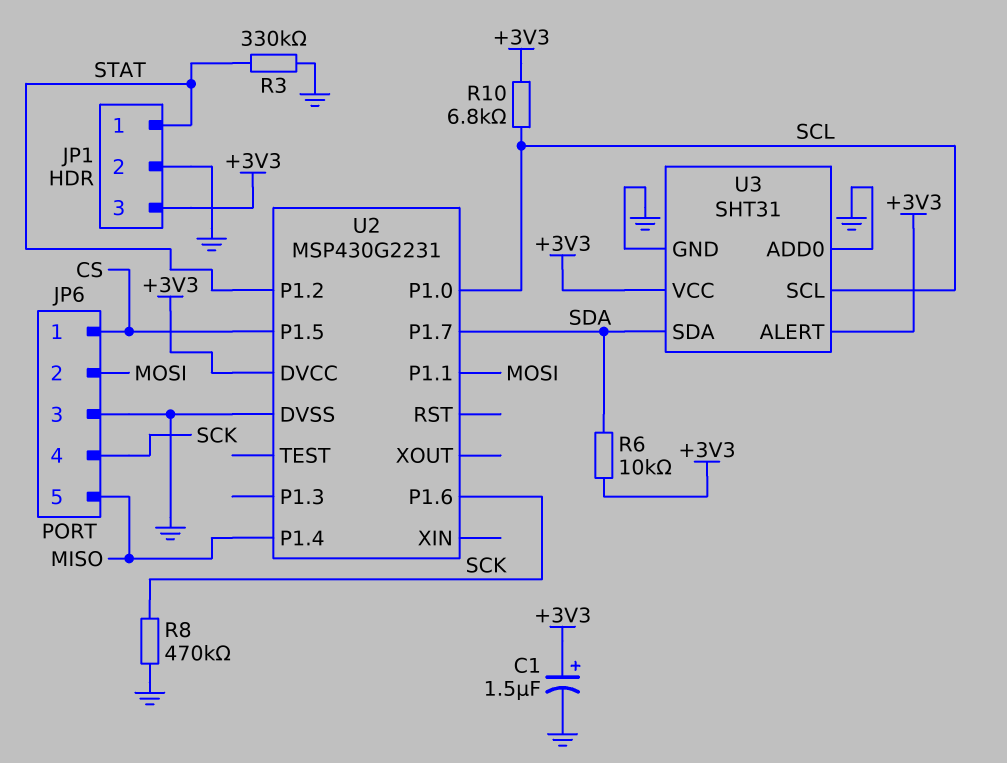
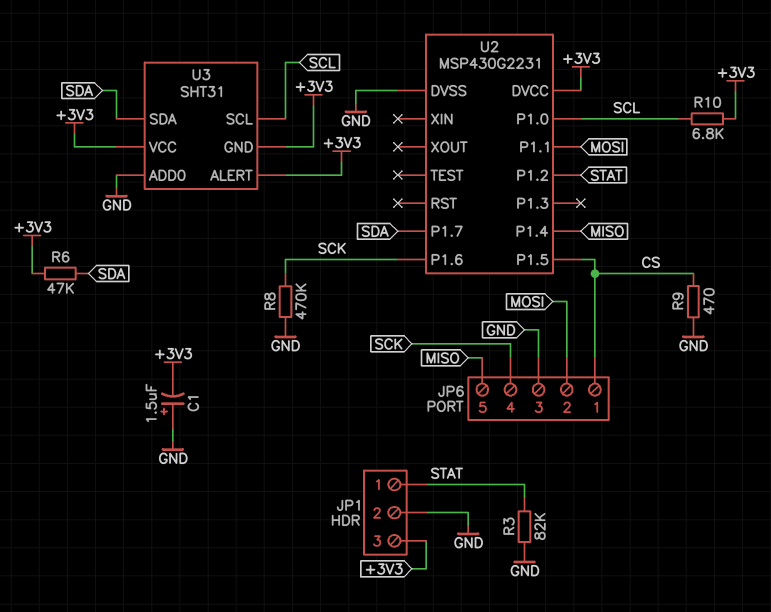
C1: 1.5uF (plus +3V3, minus GND) -> 1.5uF (plus GND, minus +3V3)
R3: 330k (GND, STAT) -> 82k (GND, STAT)
R6: 10k (+3V3, SDA) -> 47k (+3V3, SDA)
R9: none -> 470 (CS, GND)
U3 pin GND: GND -> +3V3

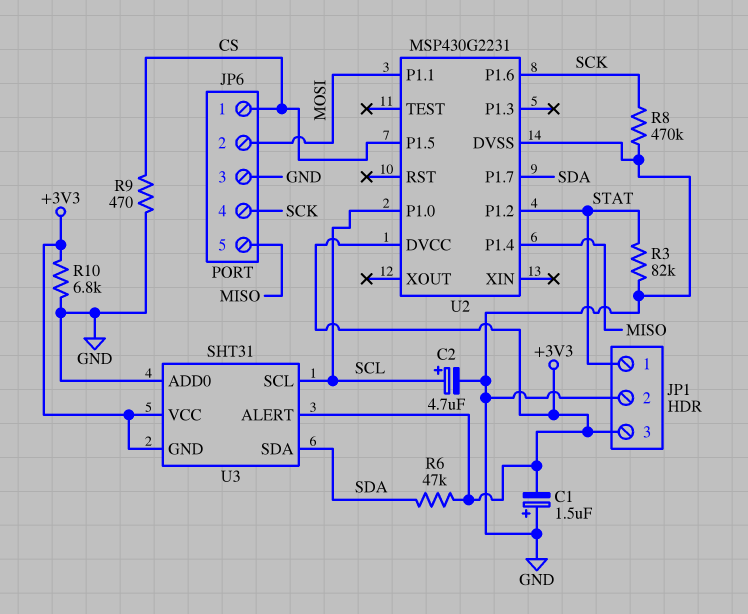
C2: none -> 4.7uF (plus SCL, minus GND)
R10: 6.8k (+3V3, SCL) -> 6.8k (+3V3, GND)

